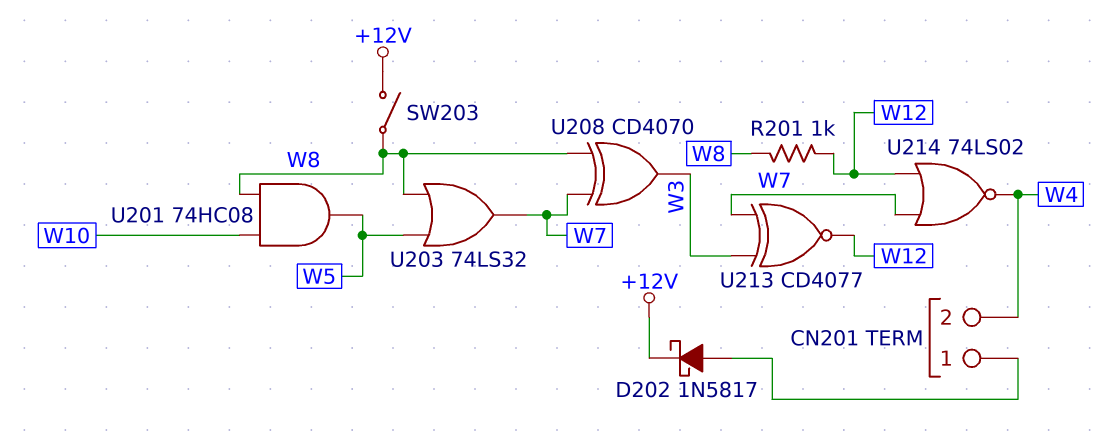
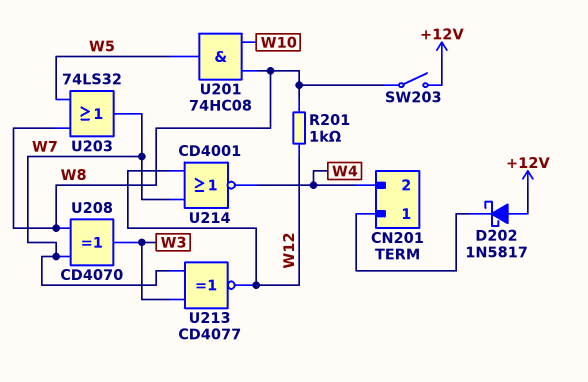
D202: schottky 1N5817 (A CN201/1, K +12V) -> schottky 1N5817 (A +12V, K CN201/1)
U214: NOR 74LS02 (in W7, in W12, out W4) -> NOR CD4001 (in W7, in W12, out W4)

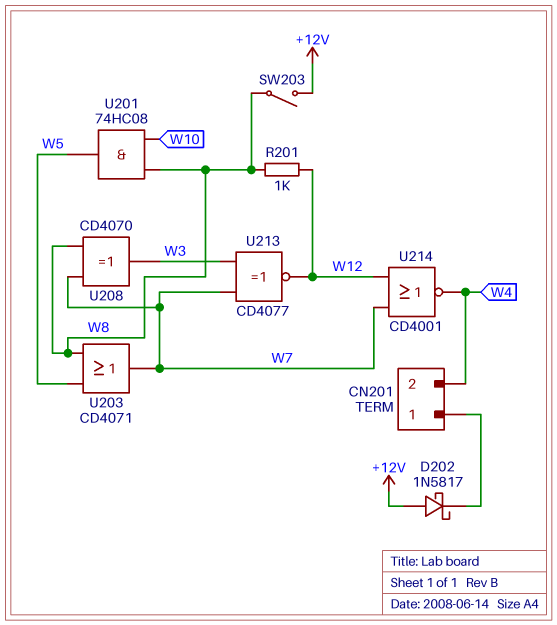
U203: OR 74LS32 (in W5, in W8, out W7) -> OR CD4071 (in W5, in W8, out W7)

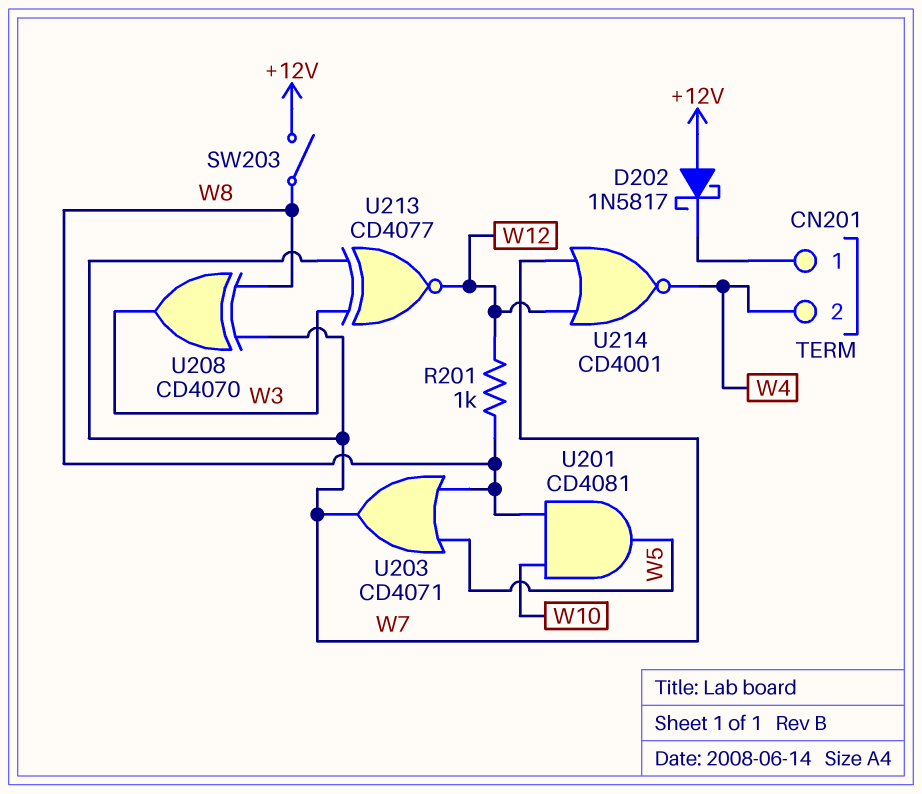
U201: AND 74HC08 (in W8, in W10, out W5) -> AND CD4081 (in W8, in W10, out W5)

